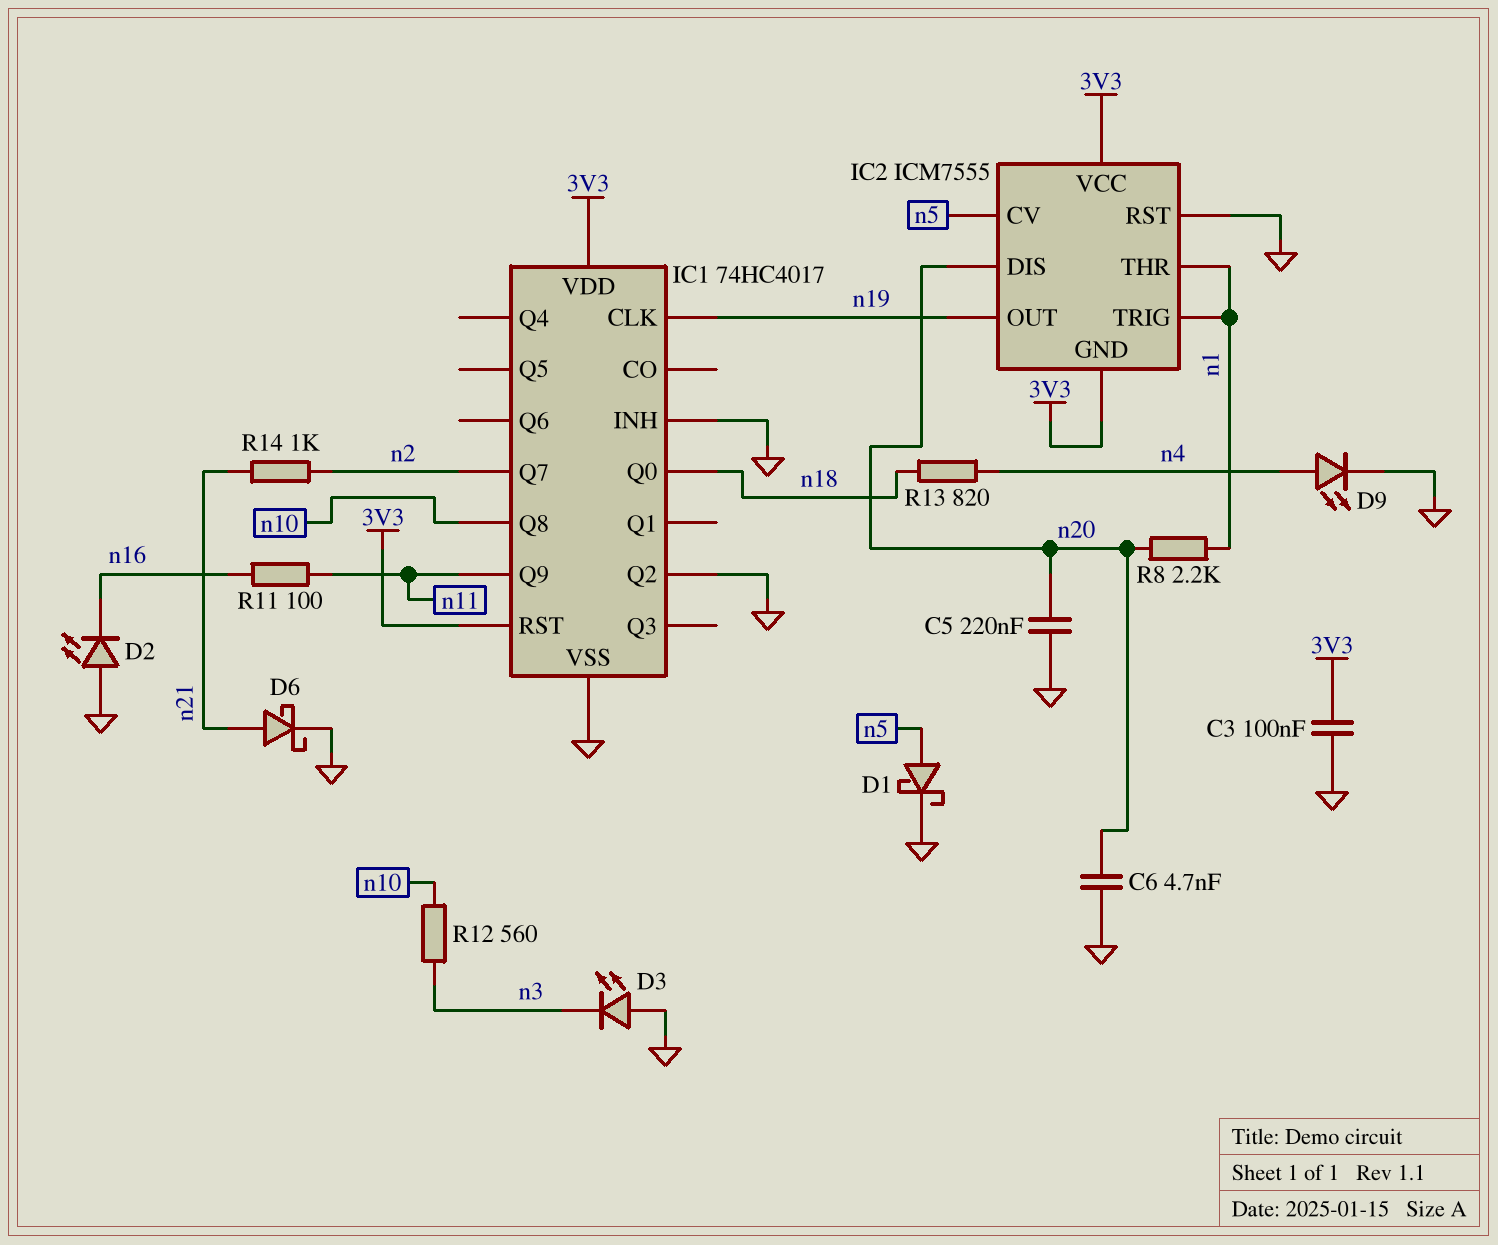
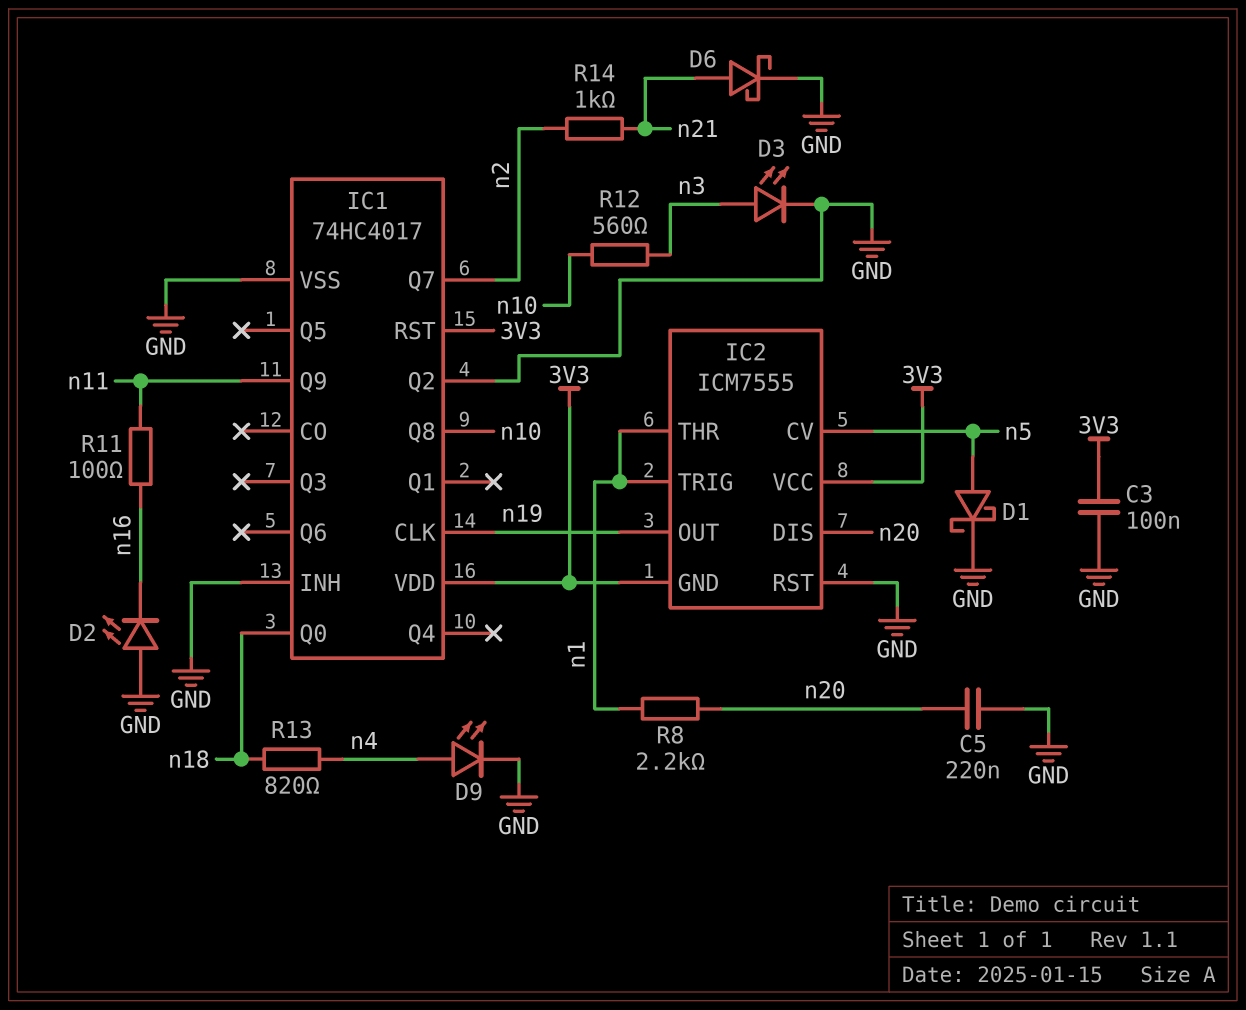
C6: 4.7nF (GND, n20) -> none
D3: LED (A GND, K n3) -> LED (A n3, K GND)

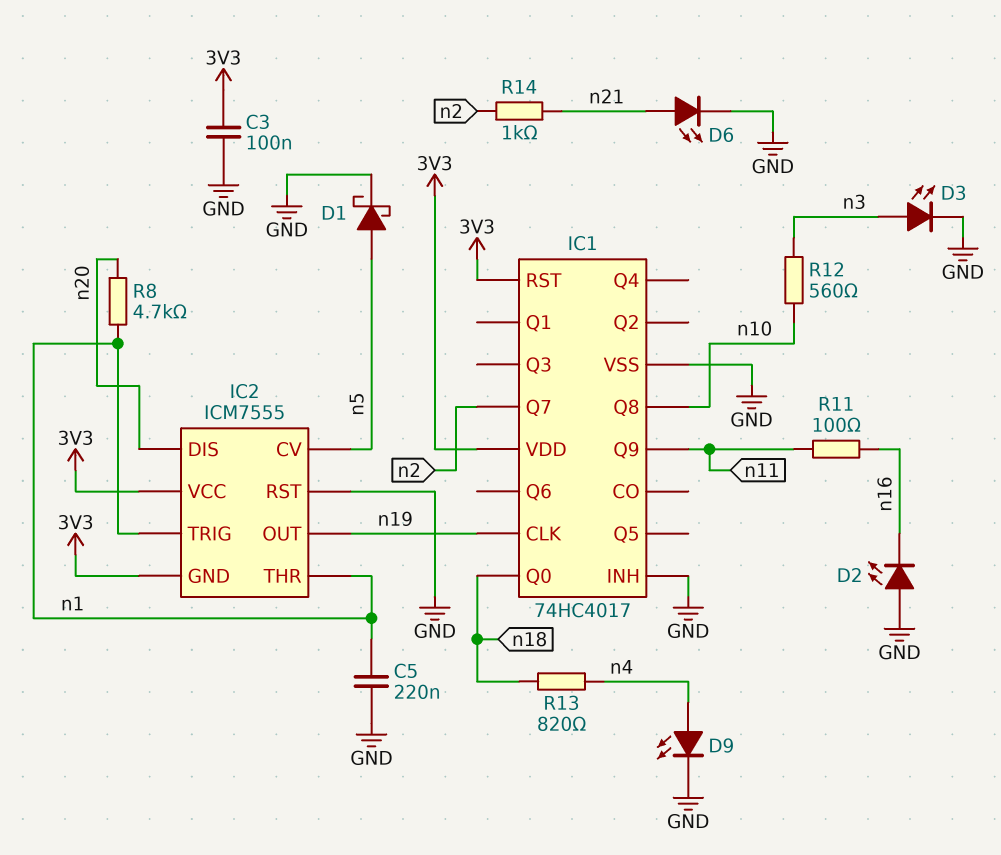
C5: 220nF (GND, n20) -> 220nF (GND, n1)
D6: schottky (A n21, K GND) -> LED (A n21, K GND)
IC1 pin Q2: GND -> none
R8: 2.2k (n1, n20) -> 4.7k (n1, n20)

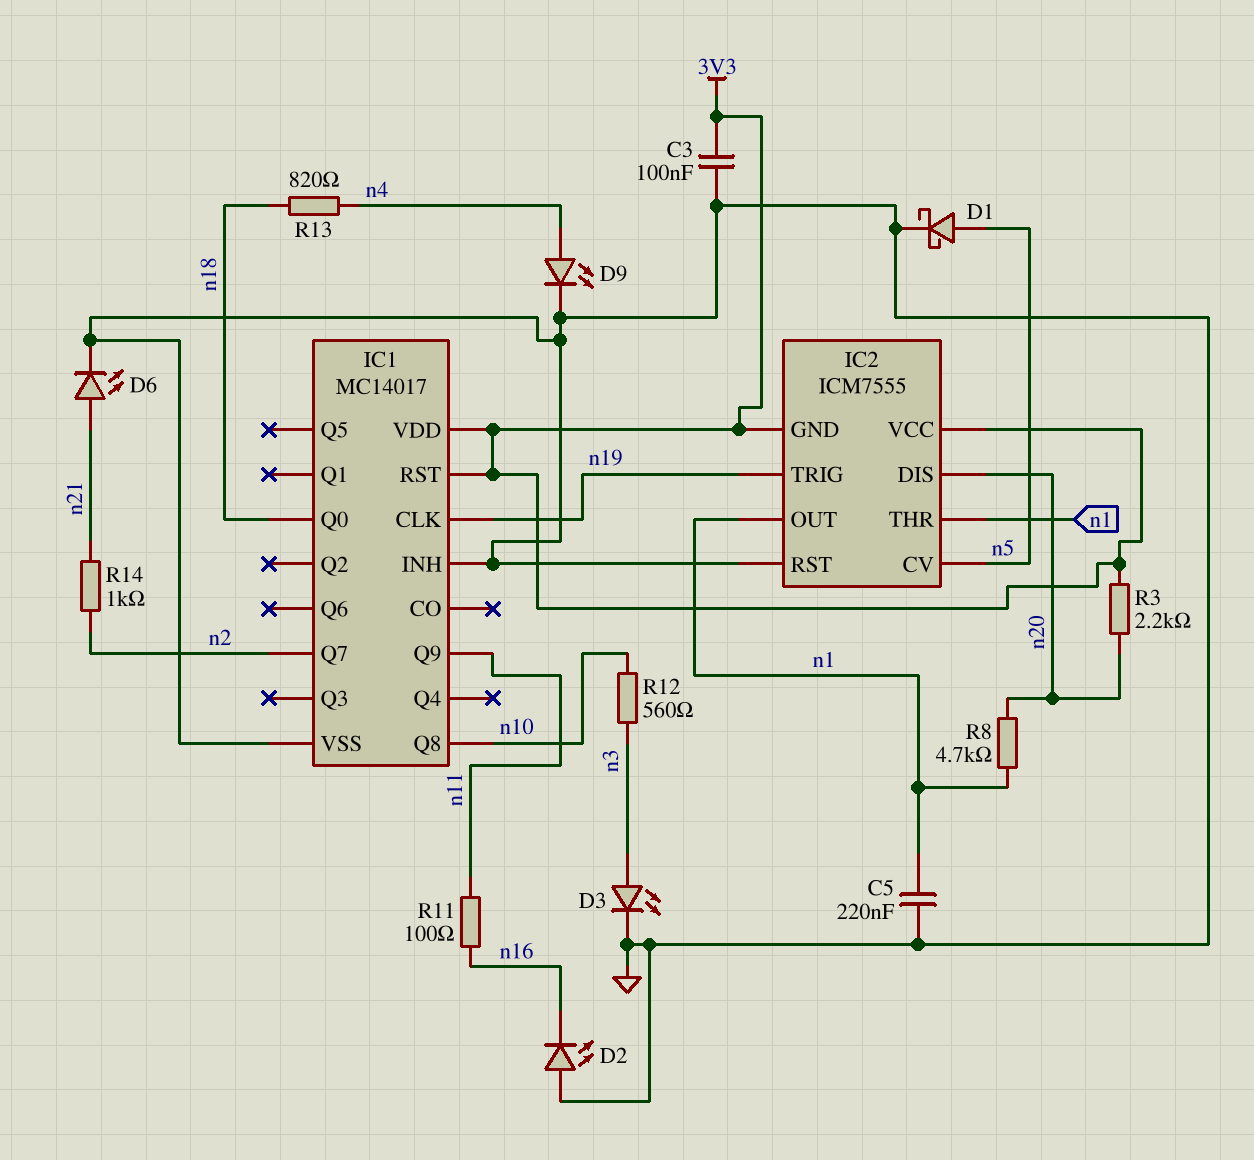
IC1: 74HC4017 -> MC14017
IC2 pin OUT: n19 -> n1
IC2 pin TRIG: n1 -> n19
R3: none -> 2.2k (3V3, n20)

